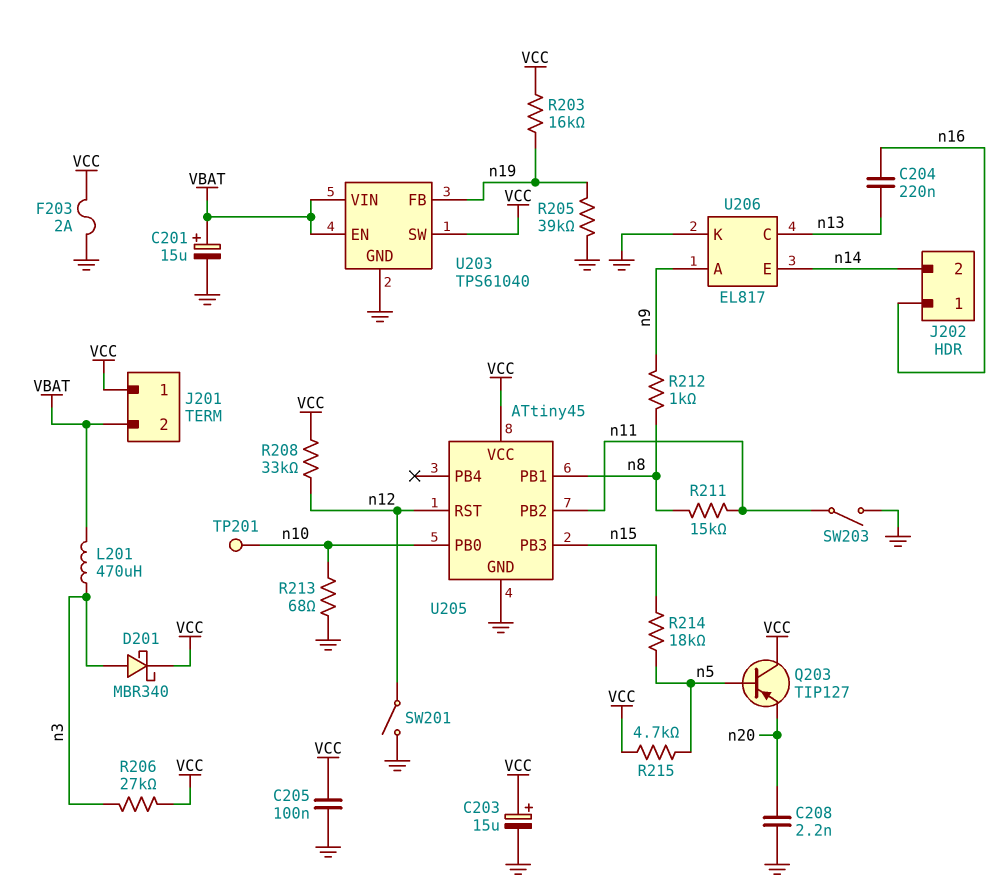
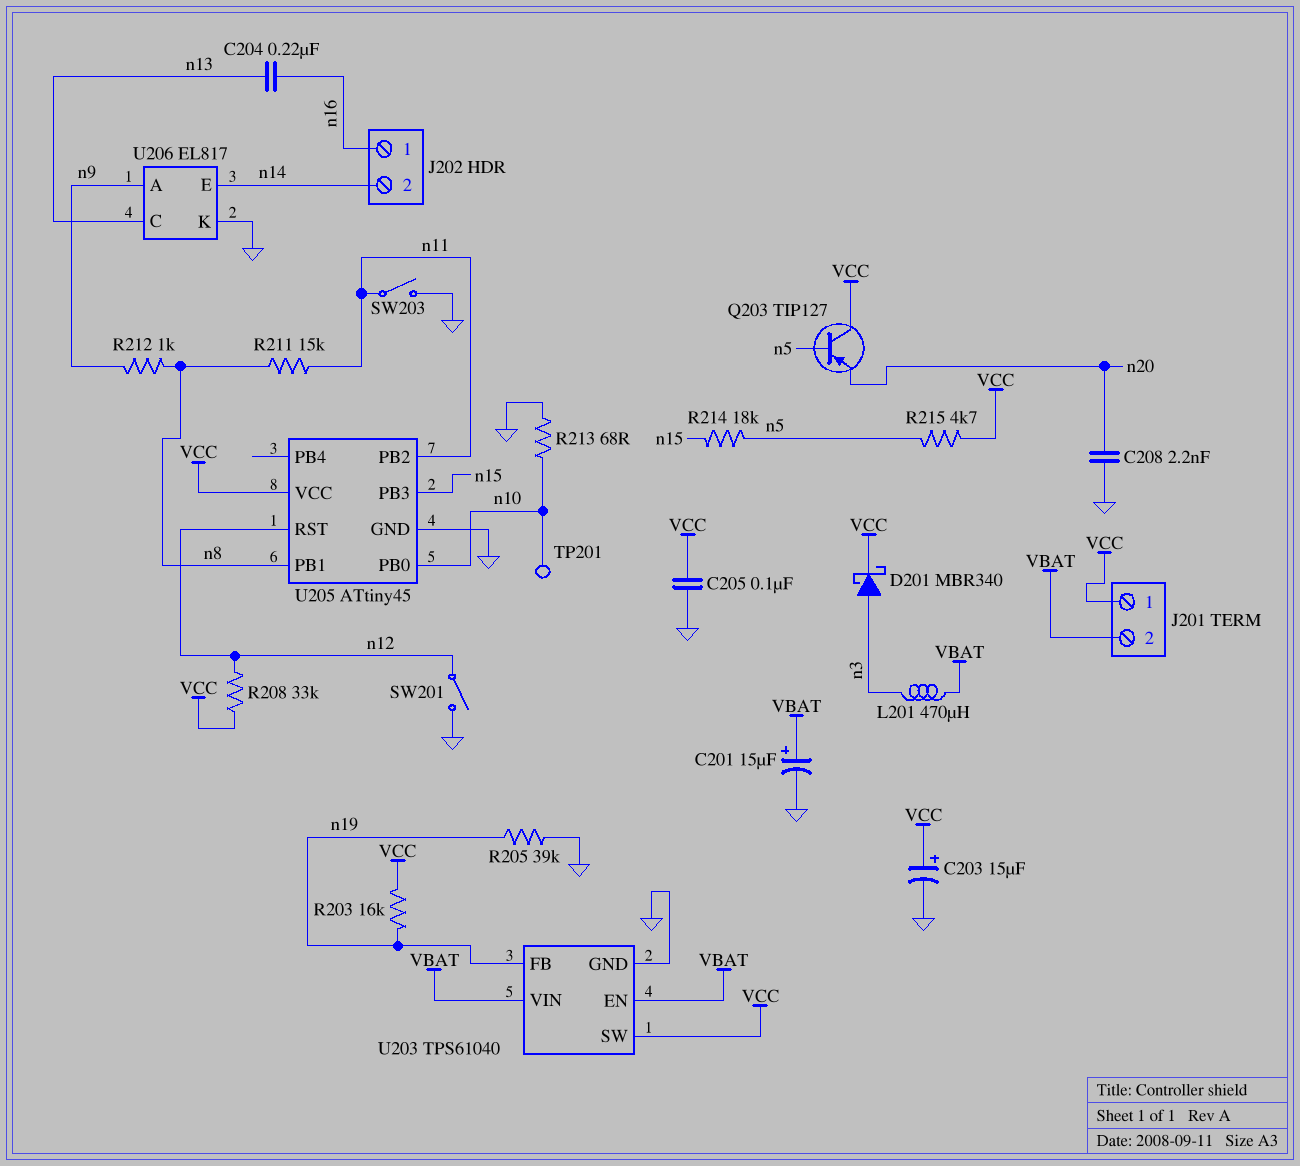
F203: 2A (GND, VCC) -> none
R206: 27k (VCC, n3) -> none

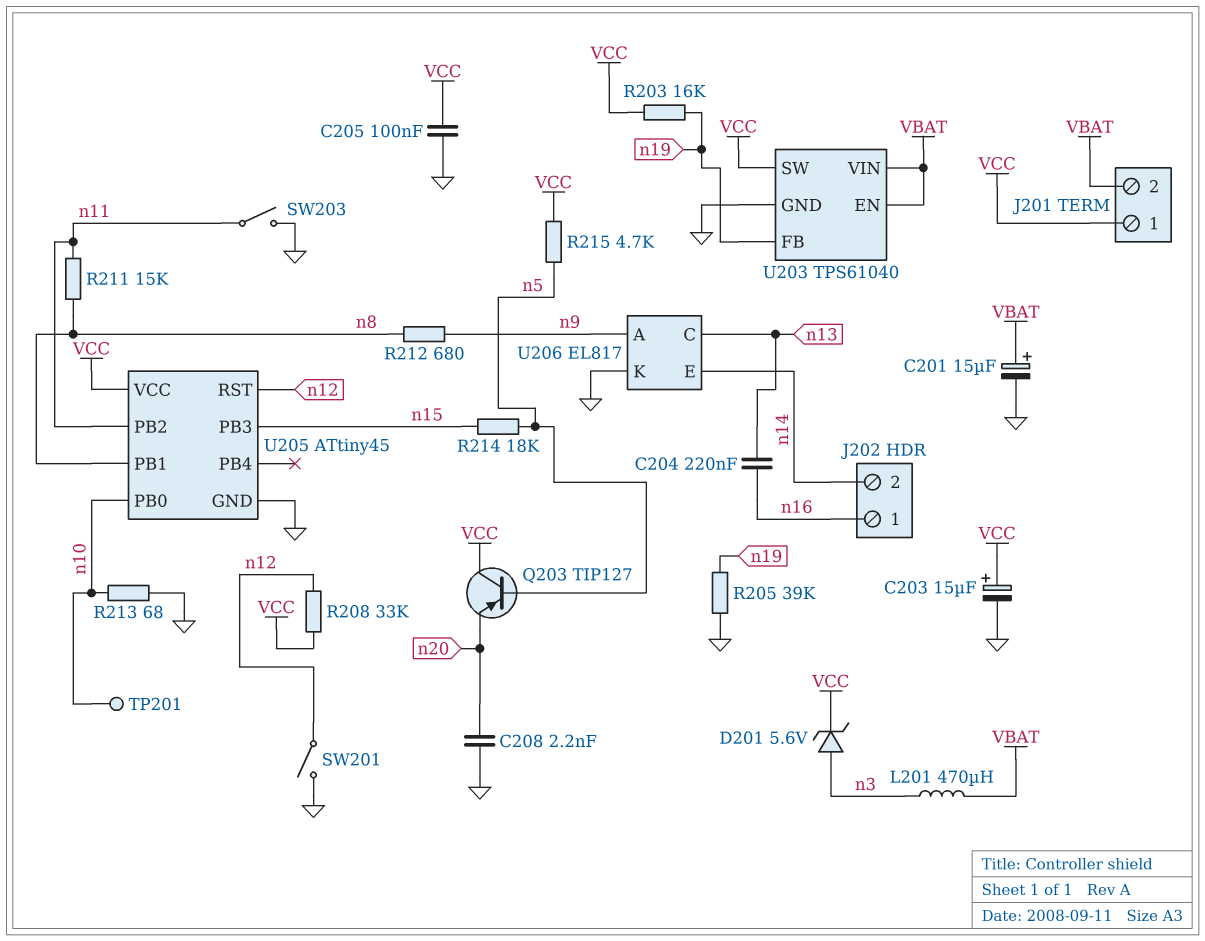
D201: schottky MBR340 (A n3, K VCC) -> zener 5.6V (A n3, K VCC)
R212: 1k (n8, n9) -> 680 (n8, n9)

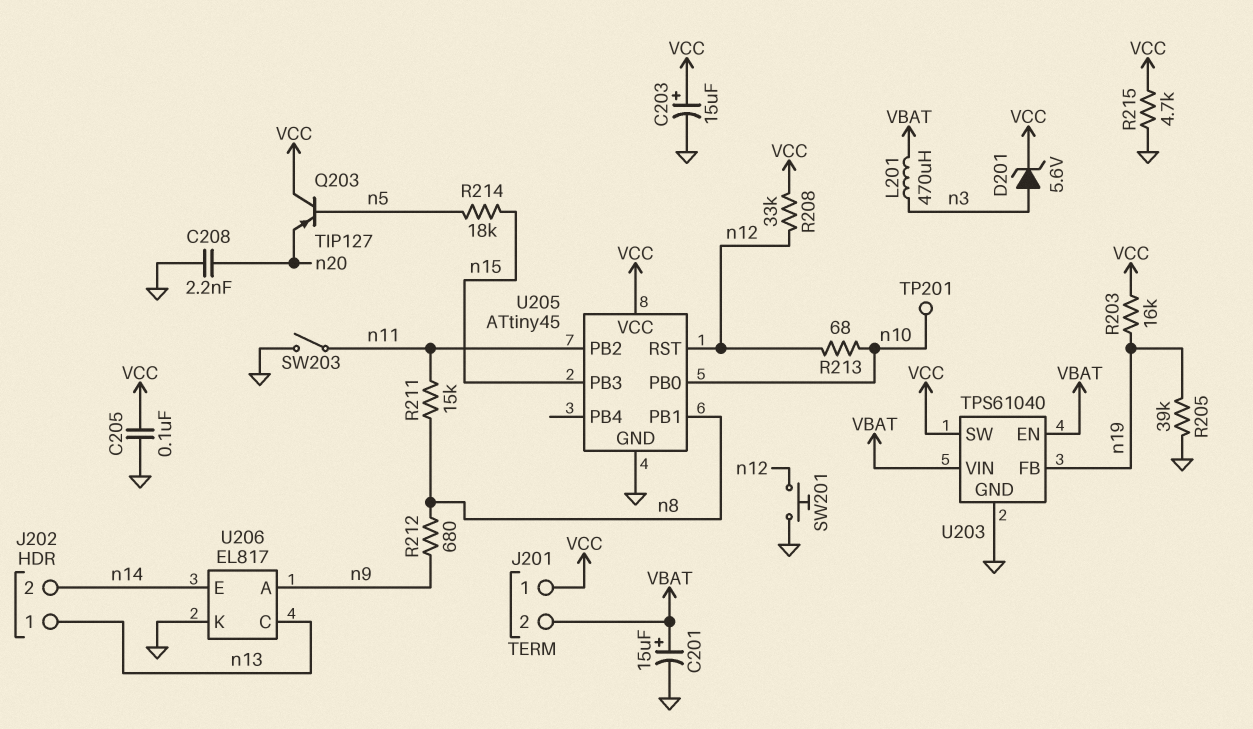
C204: 220nF (n13, n16) -> none
J202 pin 1: n16 -> n13
R213: 68 (GND, n10) -> 68 (n10, n12)
R215: 4.7k (VCC, n5) -> 4.7k (GND, VCC)
SW201: switch (GND, n12) -> button (GND, n12)

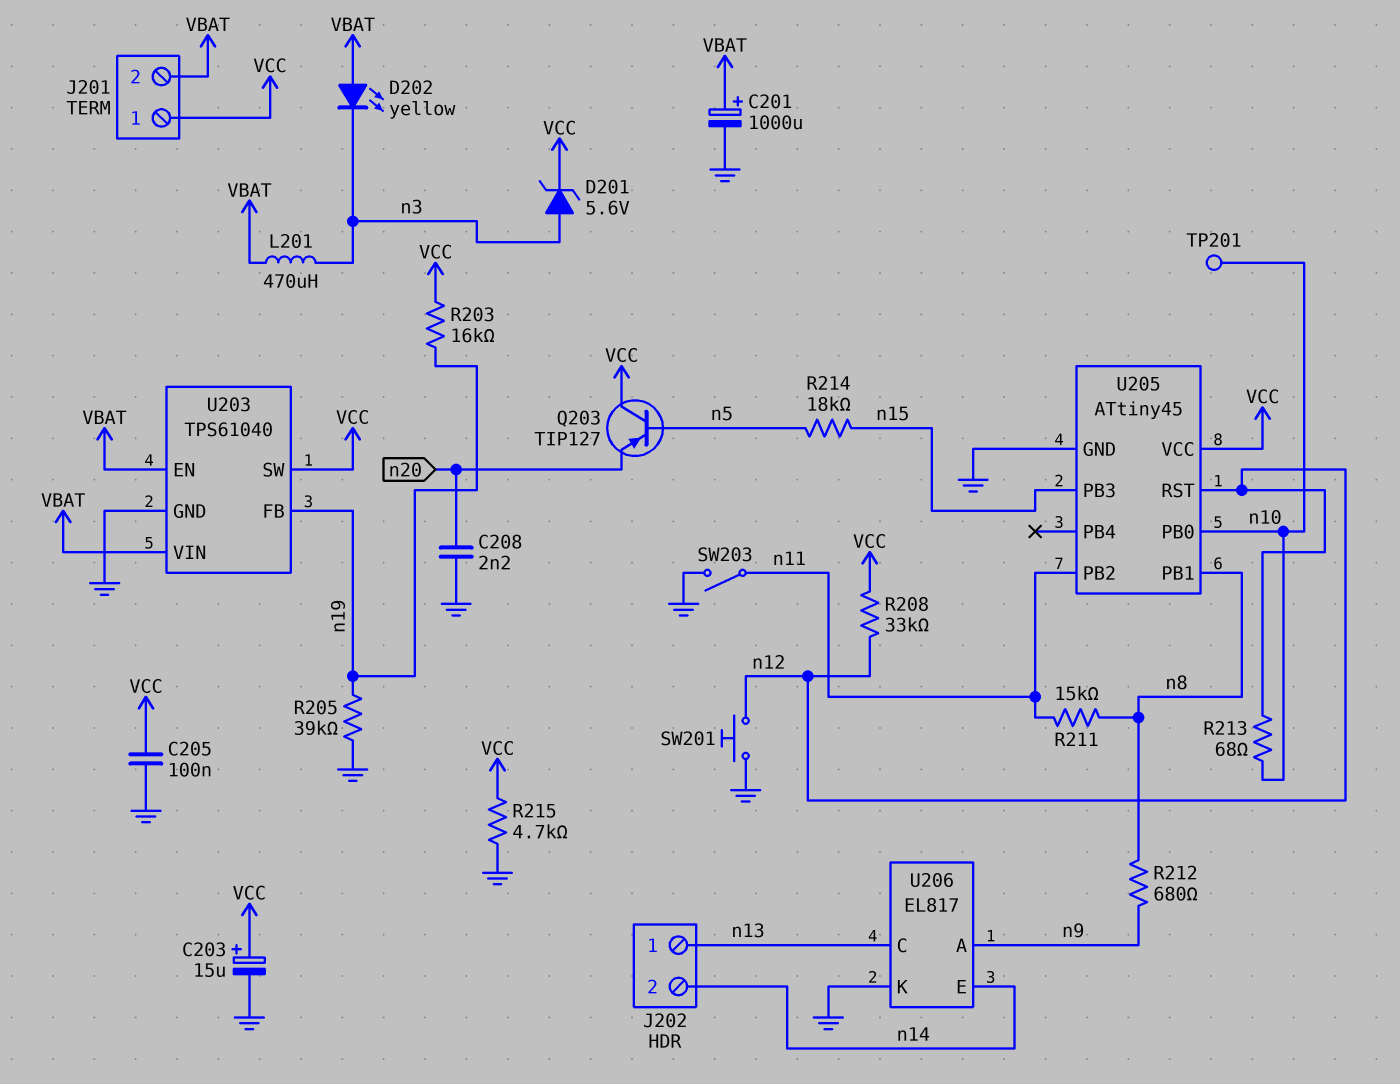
C201: 15uF (plus VBAT, minus GND) -> 1000uF (plus VBAT, minus GND)
D202: none -> LED yellow (A VBAT, K n3)

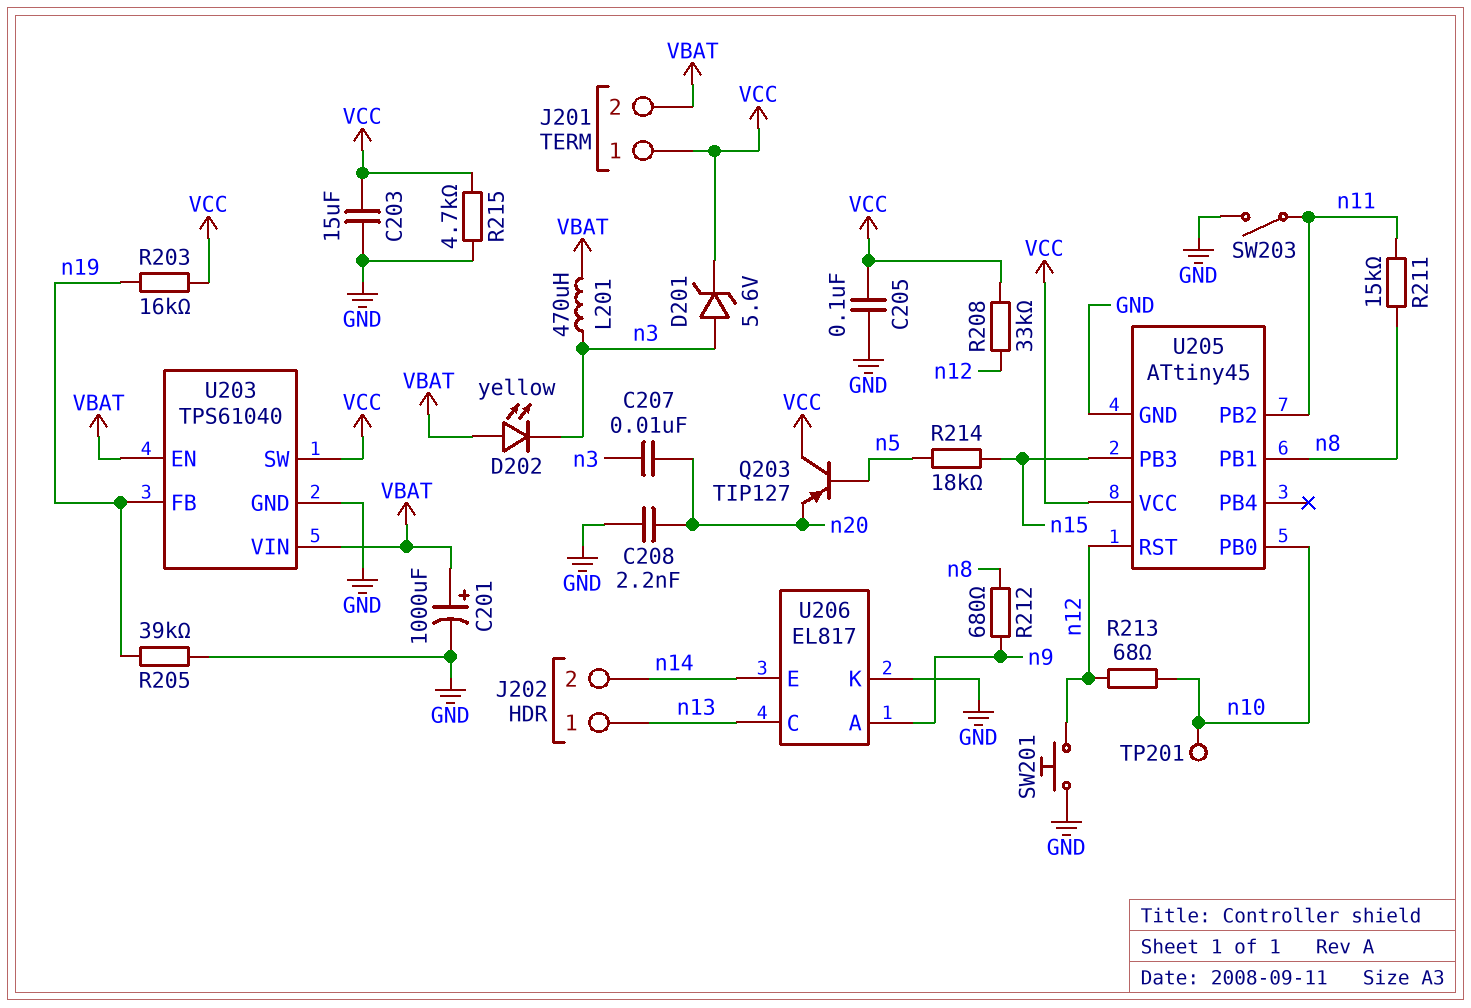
C203: 15uF (plus VCC, minus GND) -> 15uF (GND, VCC)
C207: none -> 10nF (n3, n20)

